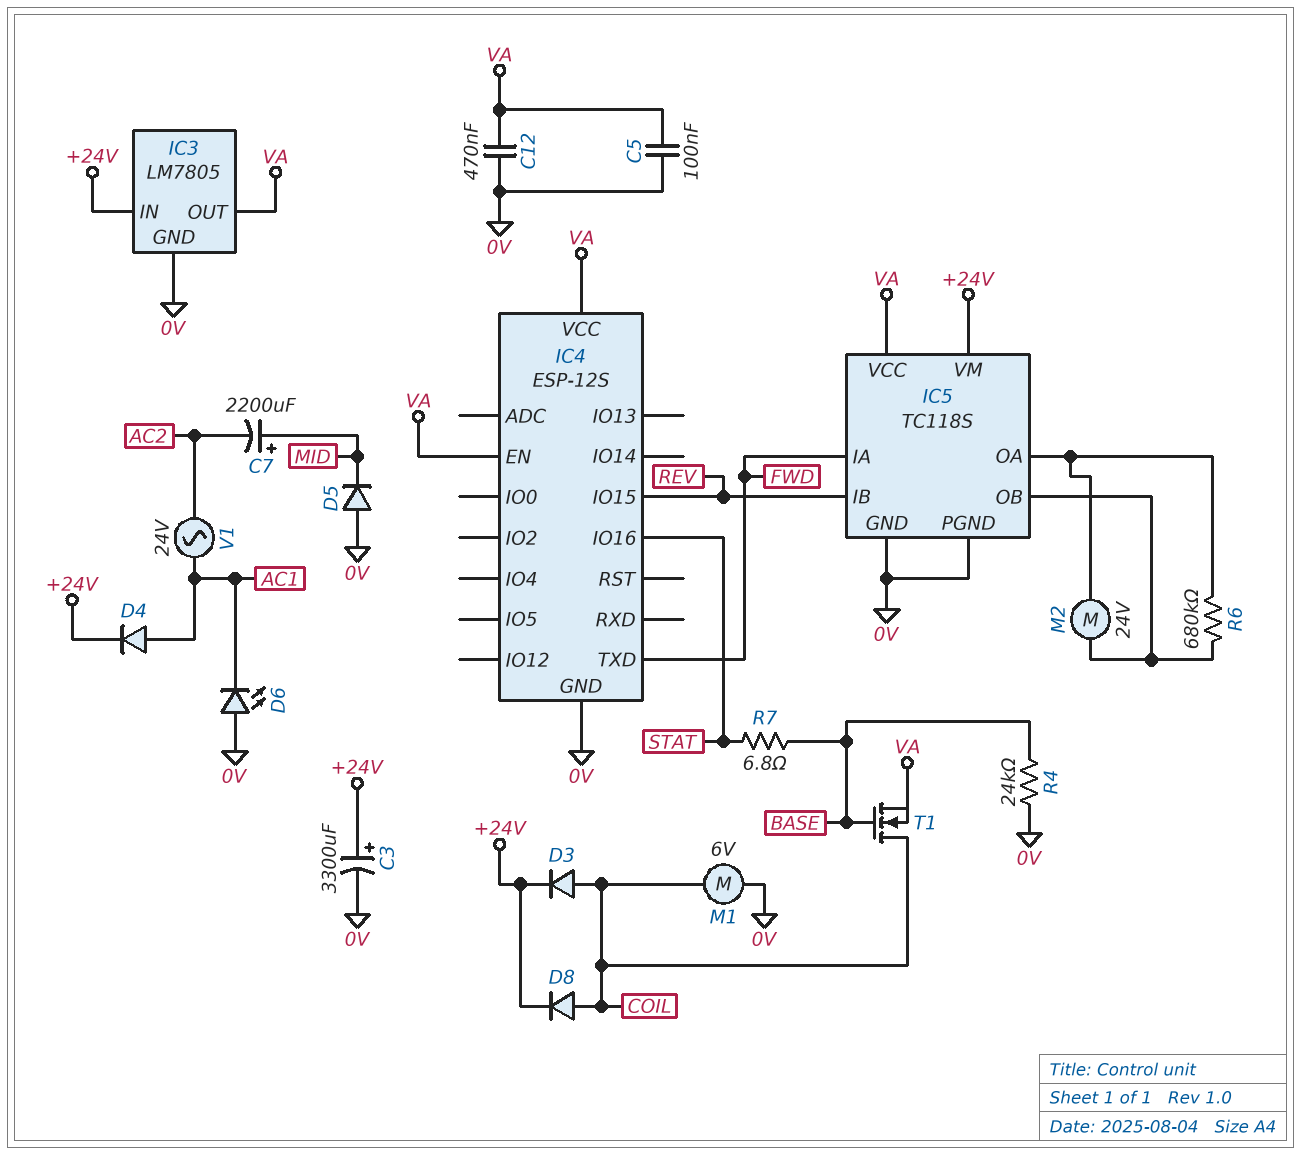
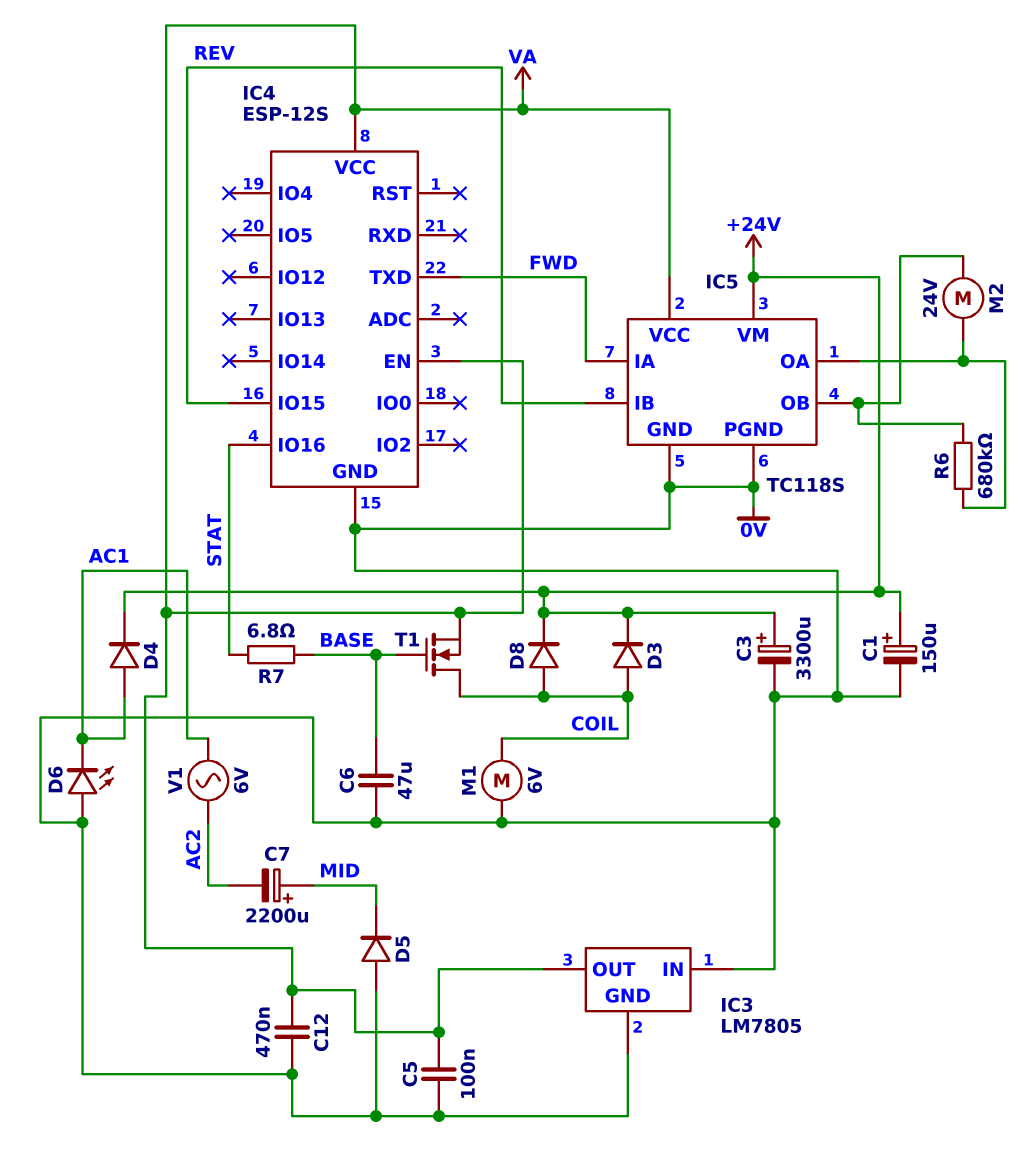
C1: none -> 150uF (plus +24V, minus 0V)
C6: none -> 47uF (0V, BASE)
IC3 pin IN: +24V -> 0V
R4: 24k (0V, BASE) -> none
V1: AC 24V (AC1, AC2) -> AC 6V (AC1, AC2)

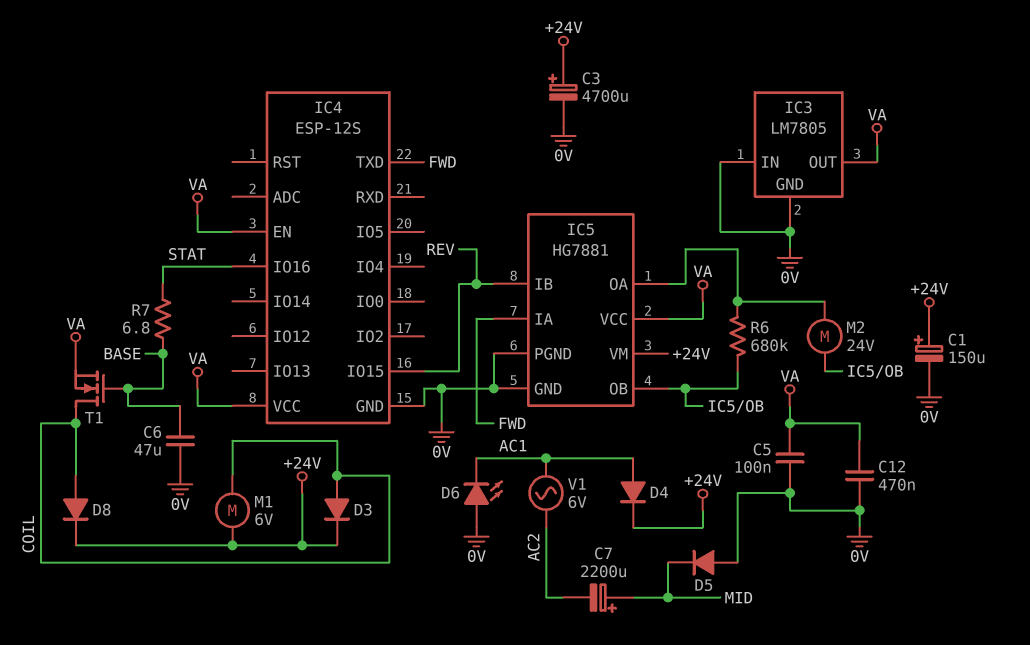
C3: 3300uF (plus +24V, minus 0V) -> 4700uF (plus +24V, minus 0V)
IC5: TC118S -> HG7881
M1: motor 6V (0V, COIL) -> motor 6V (+24V, COIL)

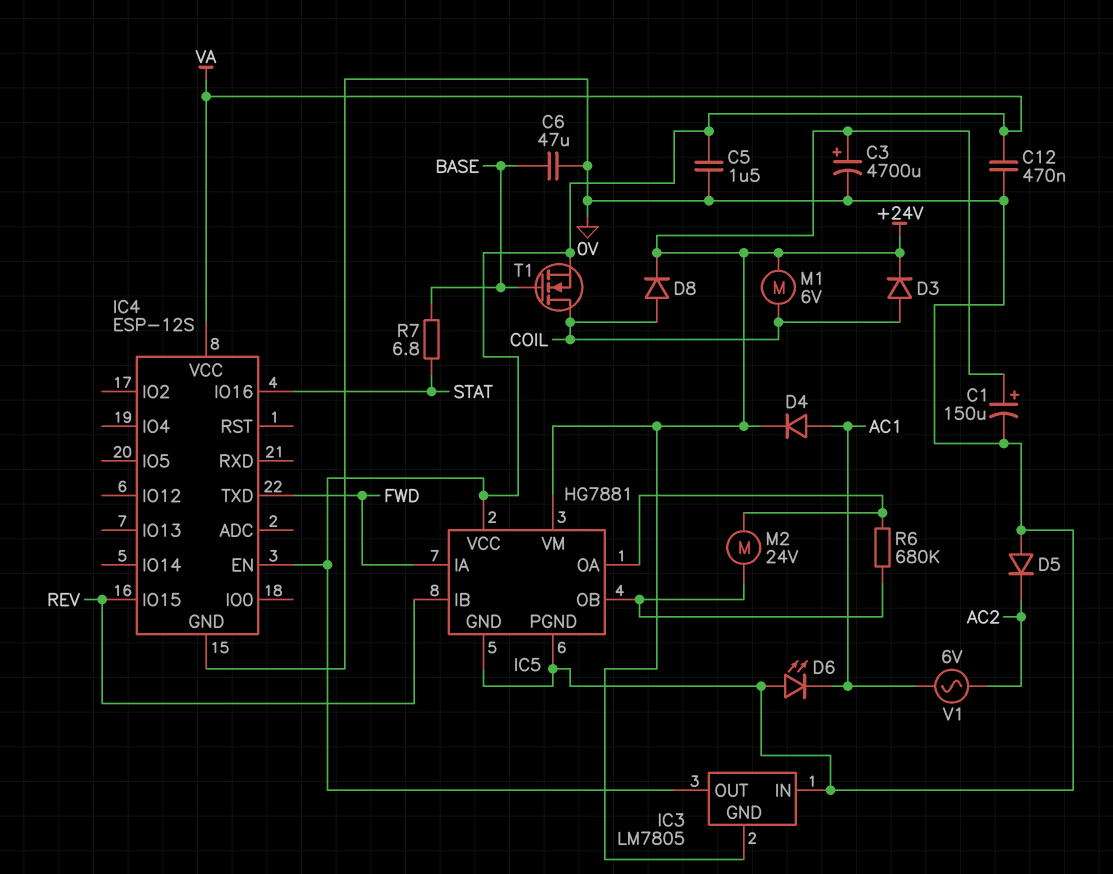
C5: 100nF (0V, VA) -> 1.5uF (0V, VA)
C7: 2200uF (plus MID, minus AC2) -> none
D5: diode (A 0V, K MID) -> diode (A 0V, K AC2)
IC3 pin GND: 0V -> +24V

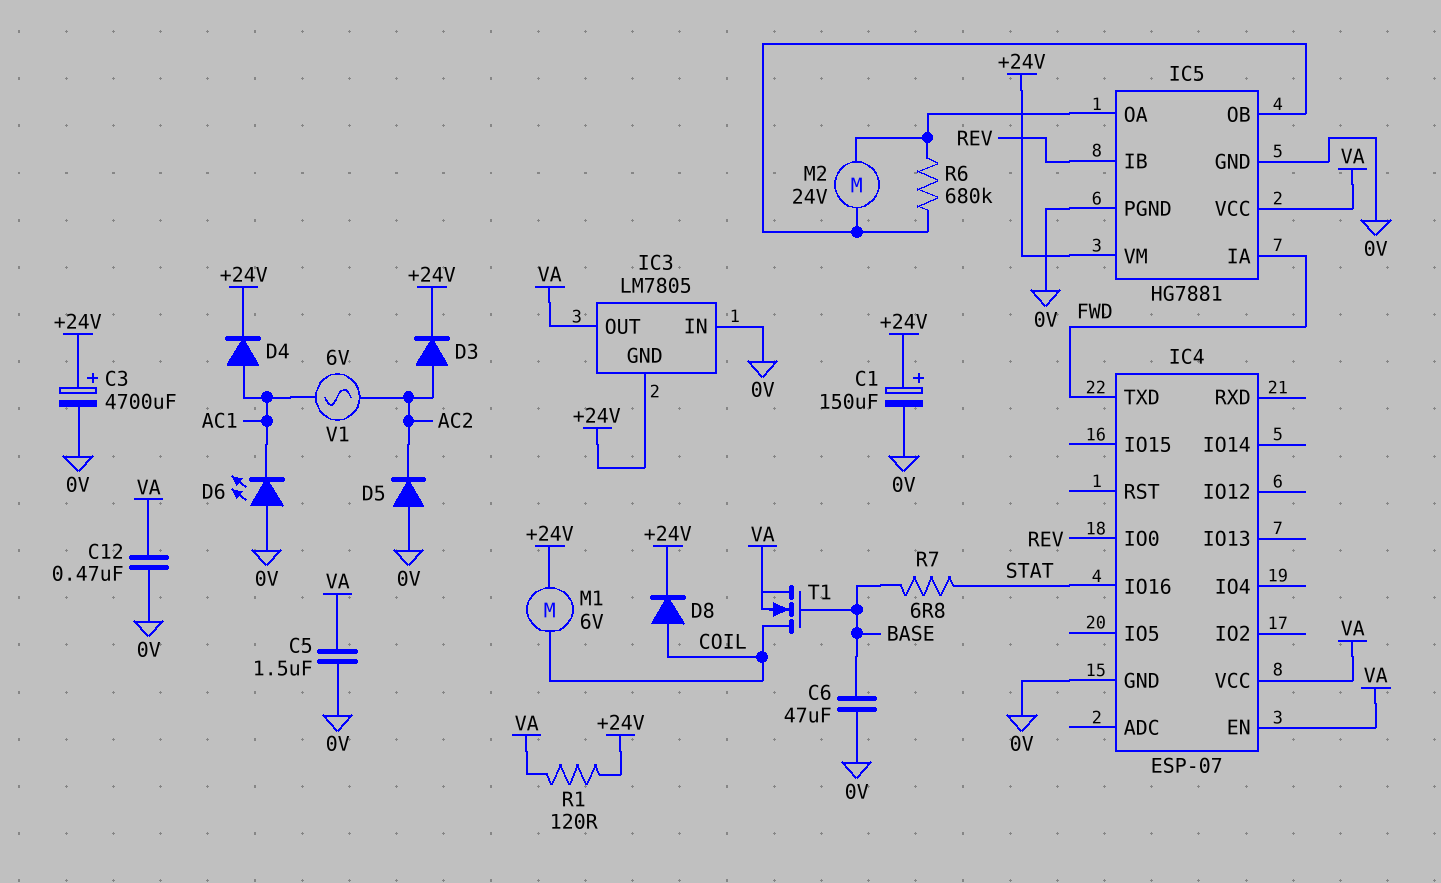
D3: diode (A COIL, K +24V) -> diode (A AC2, K +24V)
IC4: ESP-12S -> ESP-07
IC4 pin IO0: none -> REV
IC4 pin IO15: REV -> none
R1: none -> 120 (+24V, VA)

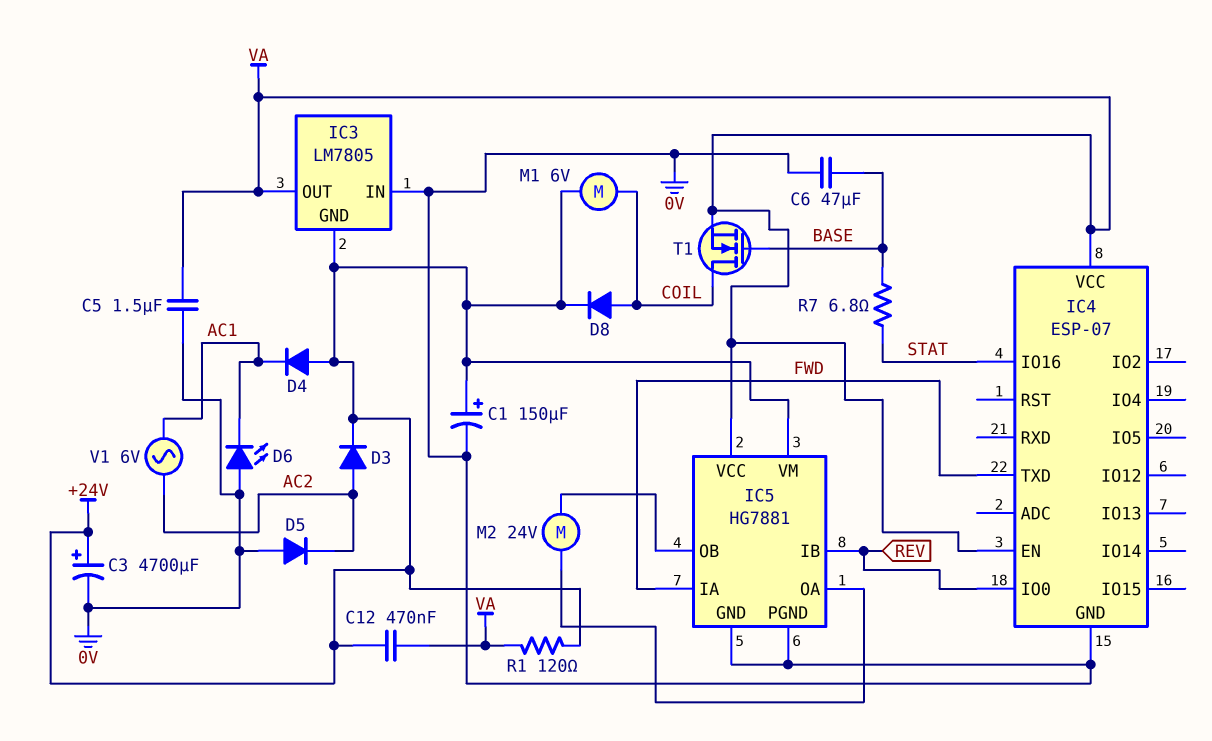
C12: 470nF (0V, VA) -> 470nF (+24V, VA)
D4: diode (A AC1, K +24V) -> diode (A +24V, K AC1)
R6: 680k (IC5/OA, IC5/OB) -> none

